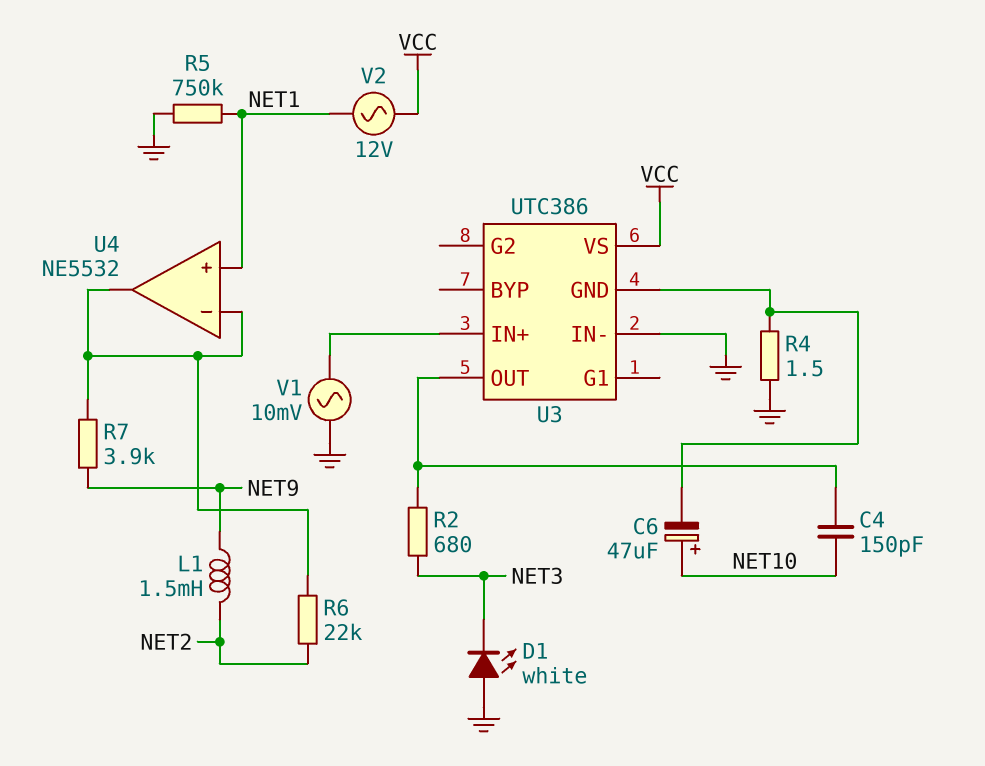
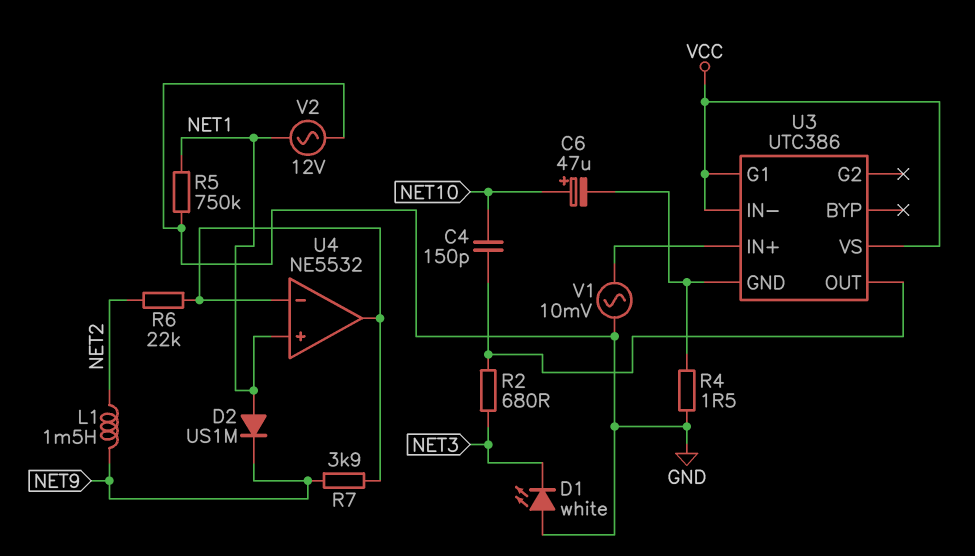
D2: none -> diode US1M (A NET1, K NET9)
U3 pin G1: none -> VCC
U3 pin IN-: GND -> VCC
V2: AC 12V (NET1, VCC) -> AC 12V (GND, NET1)

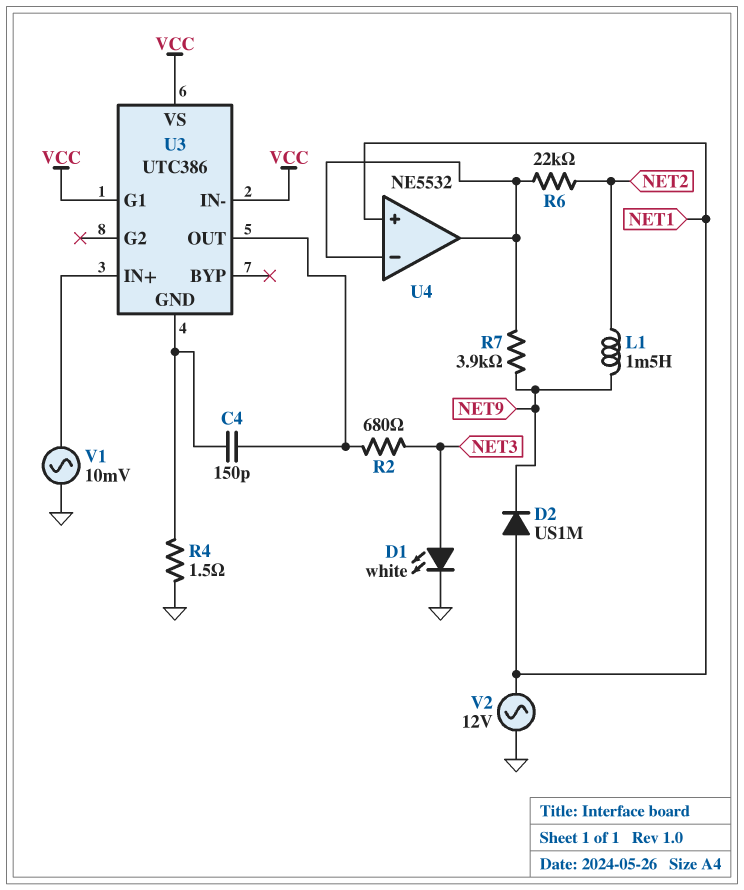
C4: 150pF (NET10, U3/OUT) -> 150pF (U3/GND, U3/OUT)
C6: 47uF (plus NET10, minus U3/GND) -> none
D1: LED white (A GND, K NET3) -> LED white (A NET3, K GND)
R5: 750k (GND, NET1) -> none

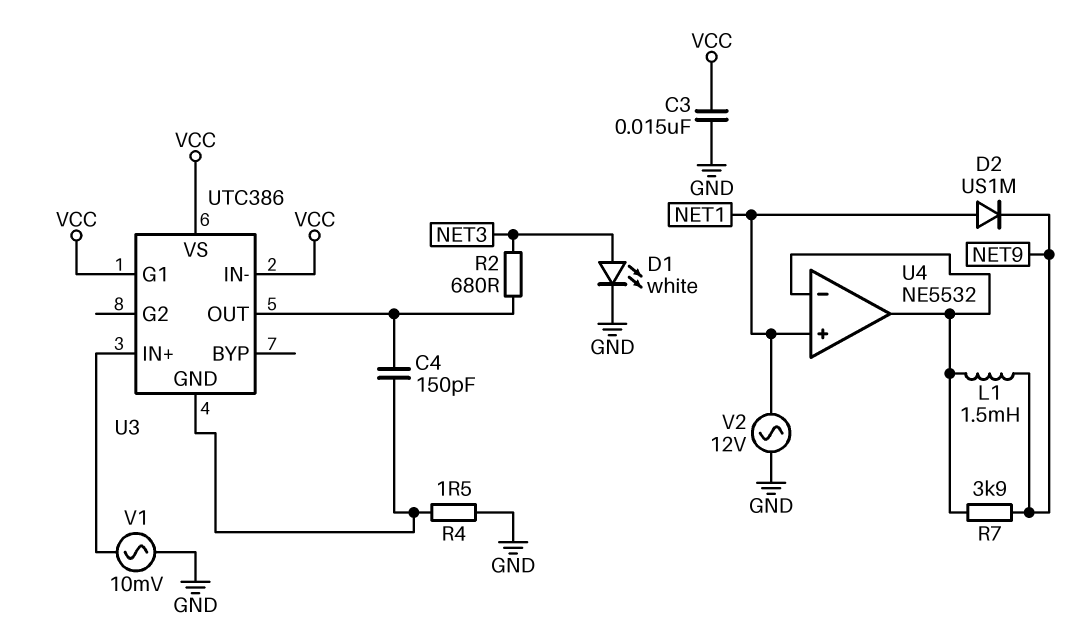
C3: none -> 15nF (GND, VCC)
L1: 1.5mH (NET2, NET9) -> 1.5mH (NET9, U4/in-)
R6: 22k (NET2, U4/in-) -> none

